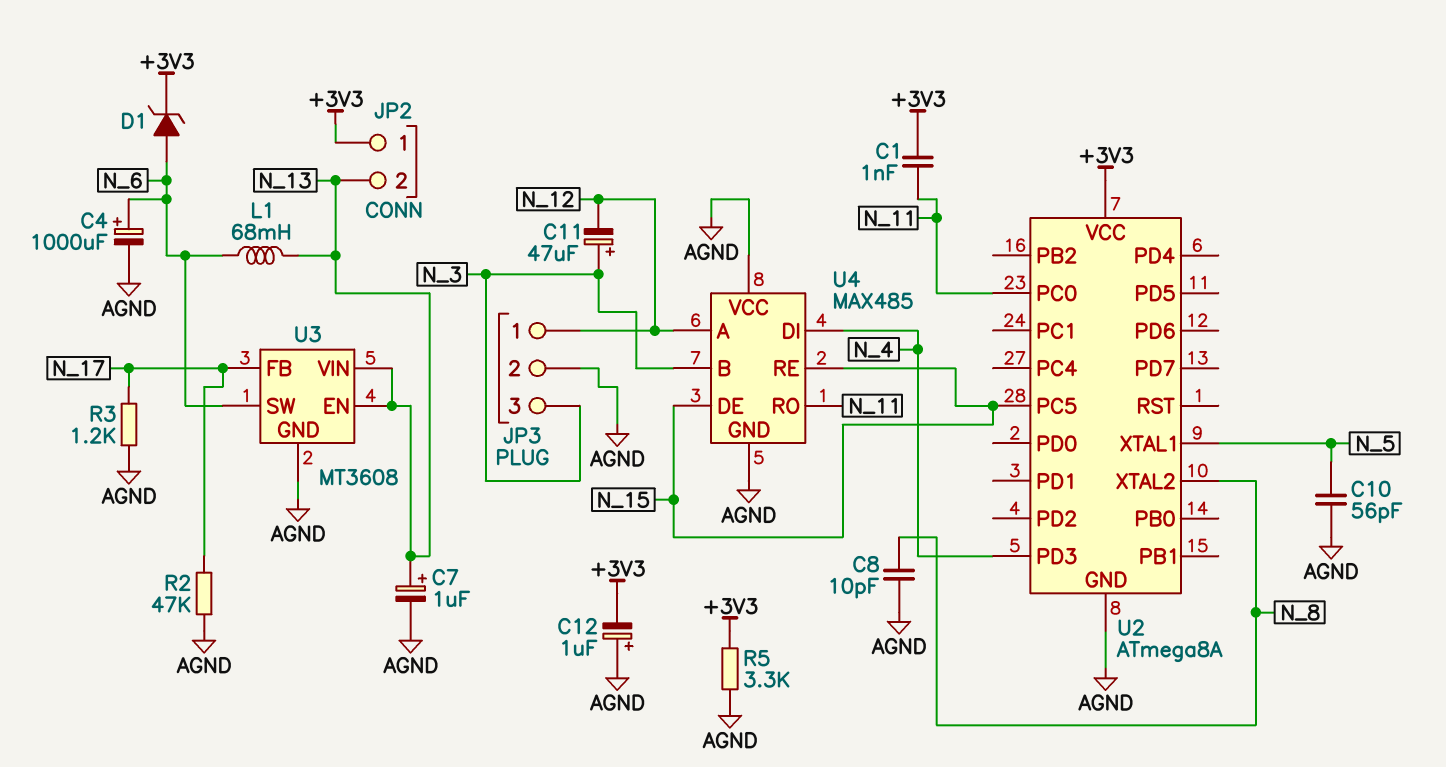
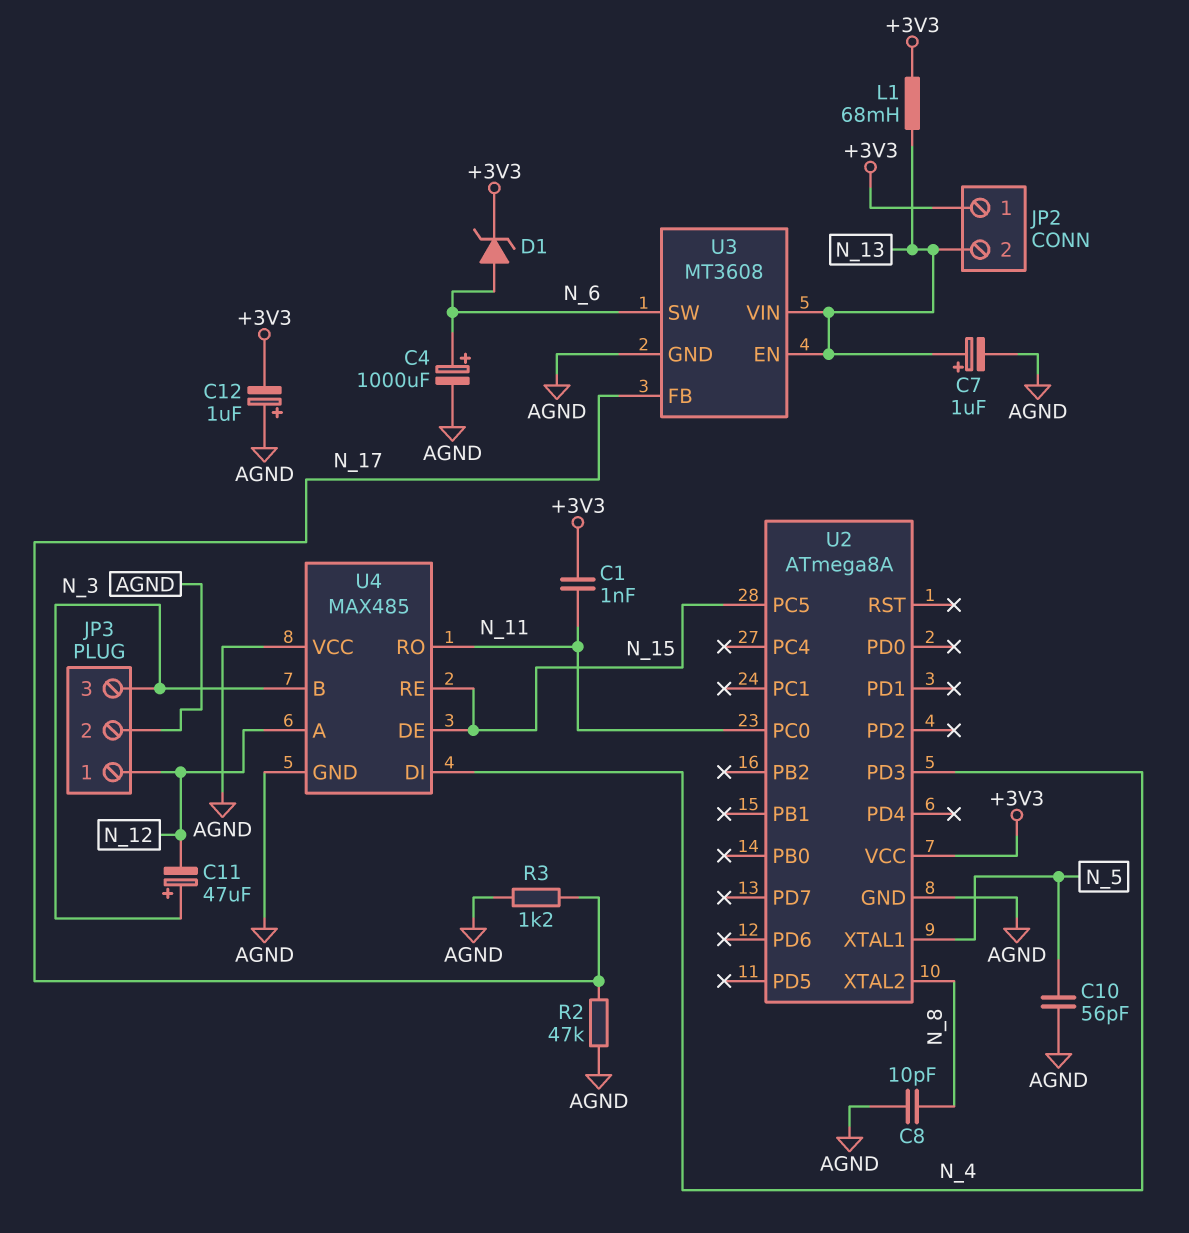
L1: 68mH (N_6, N_13) -> 68mH (+3V3, N_13)
R5: 3.3k (+3V3, AGND) -> none

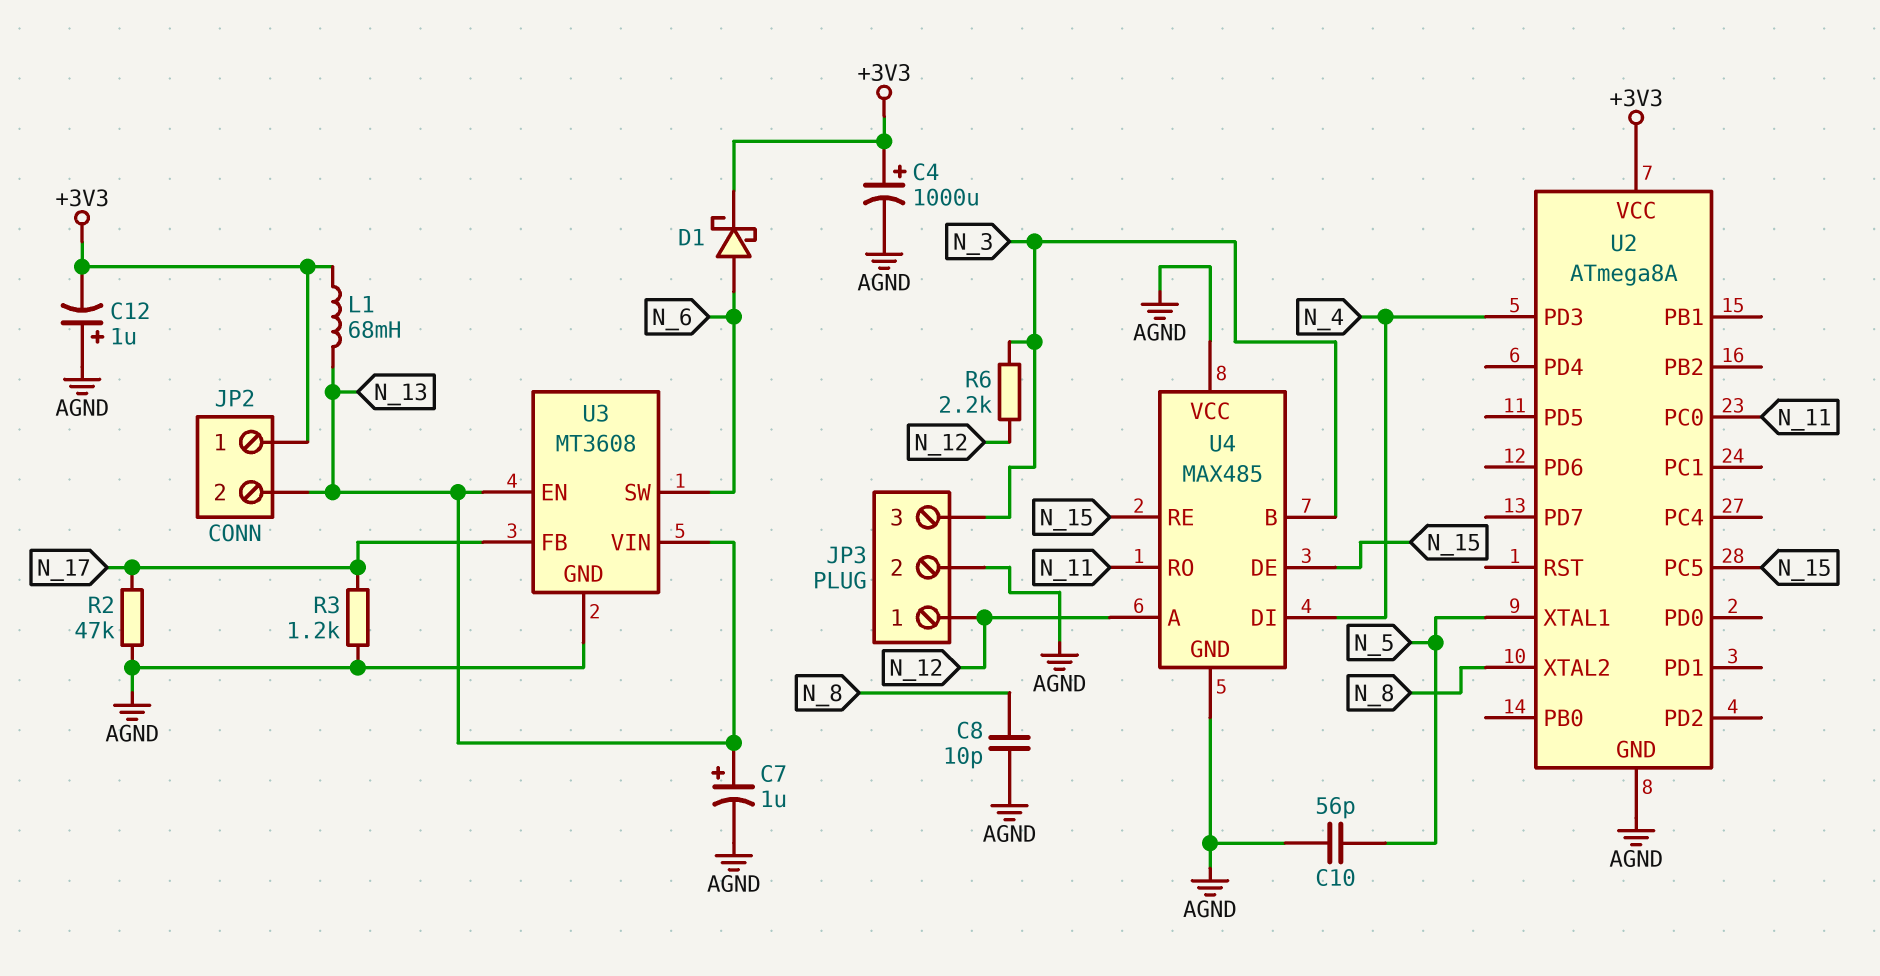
C1: 1nF (+3V3, N_11) -> none
C4: 1000uF (plus N_6, minus AGND) -> 1000uF (plus +3V3, minus AGND)
C11: 47uF (plus N_3, minus N_12) -> none
D1: zener (A N_6, K +3V3) -> schottky (A N_6, K +3V3)
R6: none -> 2.2k (N_3, N_12)

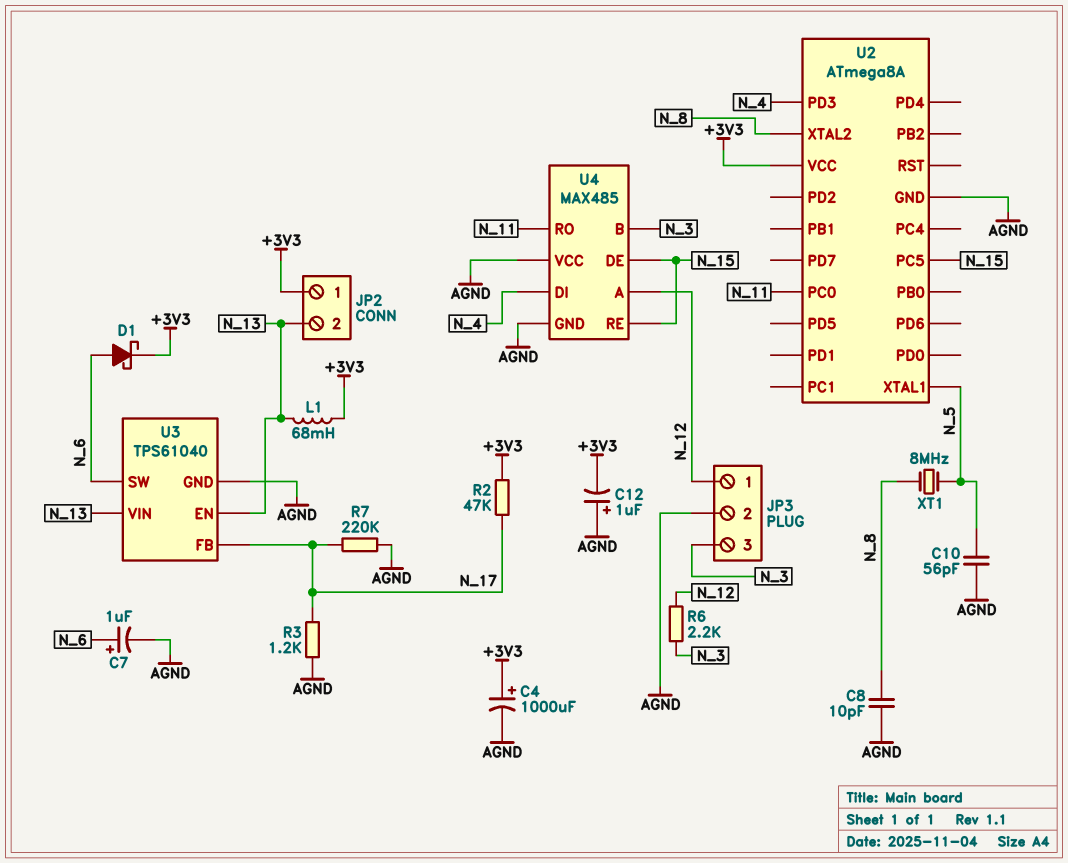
C7: 1uF (plus N_13, minus AGND) -> 1uF (plus N_6, minus AGND)
R2: 47k (AGND, N_17) -> 47k (+3V3, N_17)
R7: none -> 220k (AGND, N_17)
U3: MT3608 -> TPS61040
XT1: none -> 8MHz (N_5, N_8)

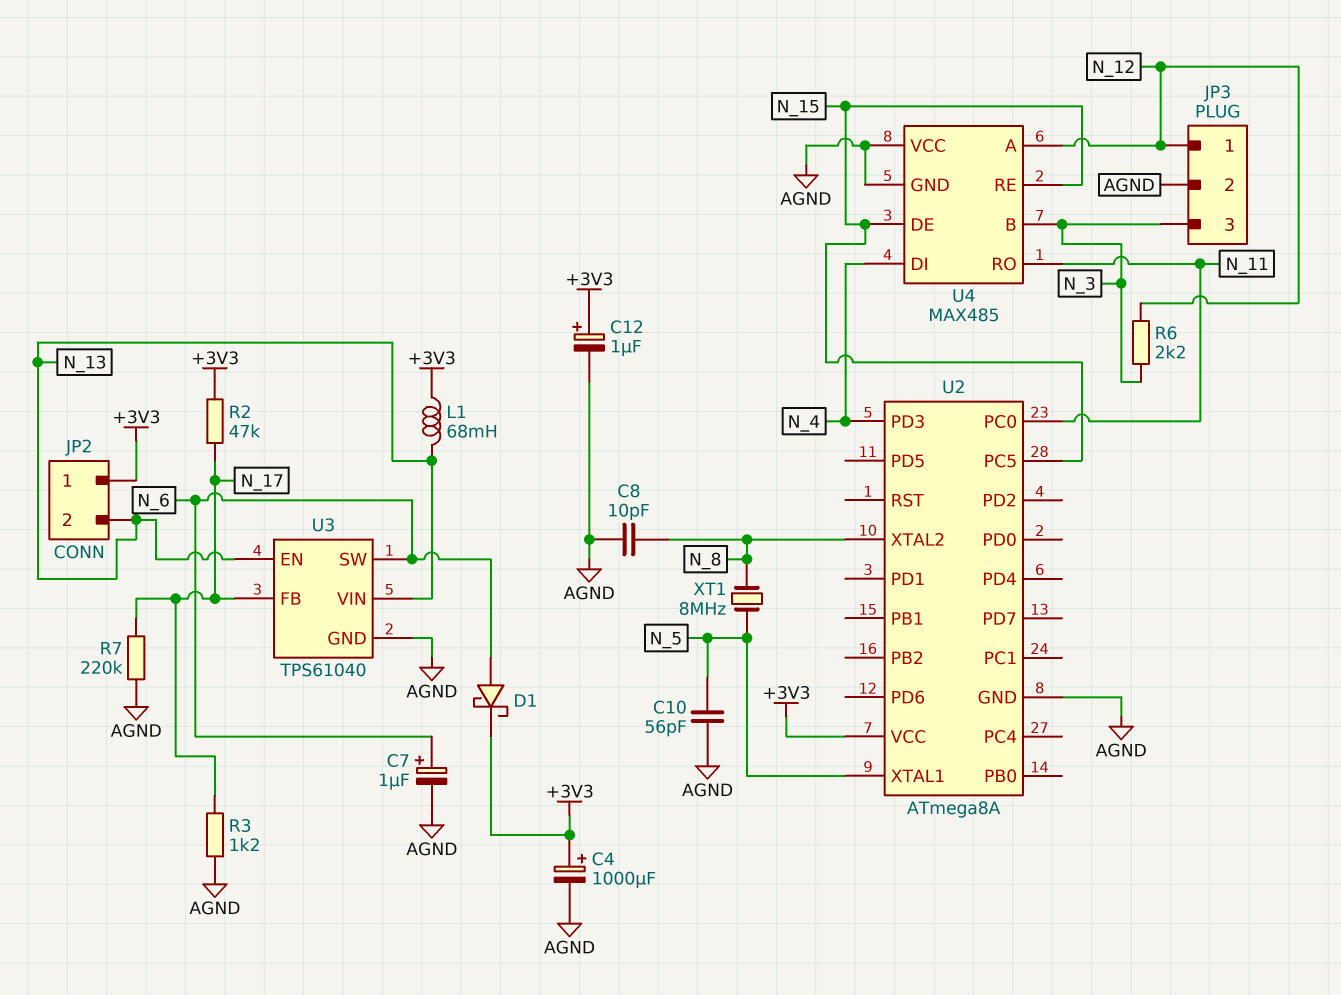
C12: 1uF (plus AGND, minus +3V3) -> 1uF (plus +3V3, minus AGND)

